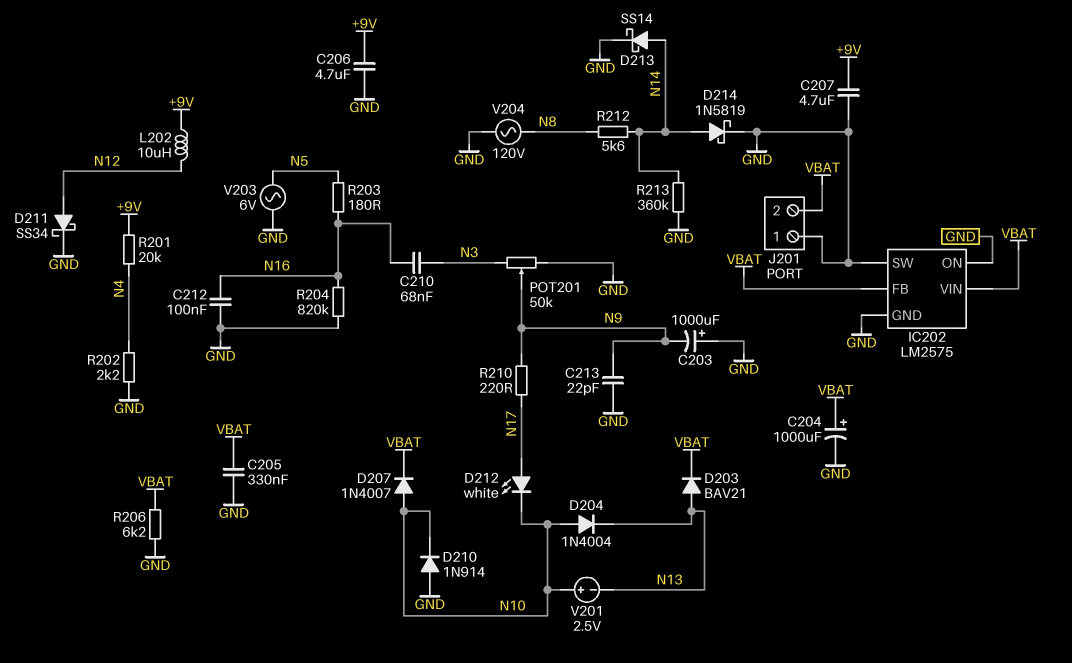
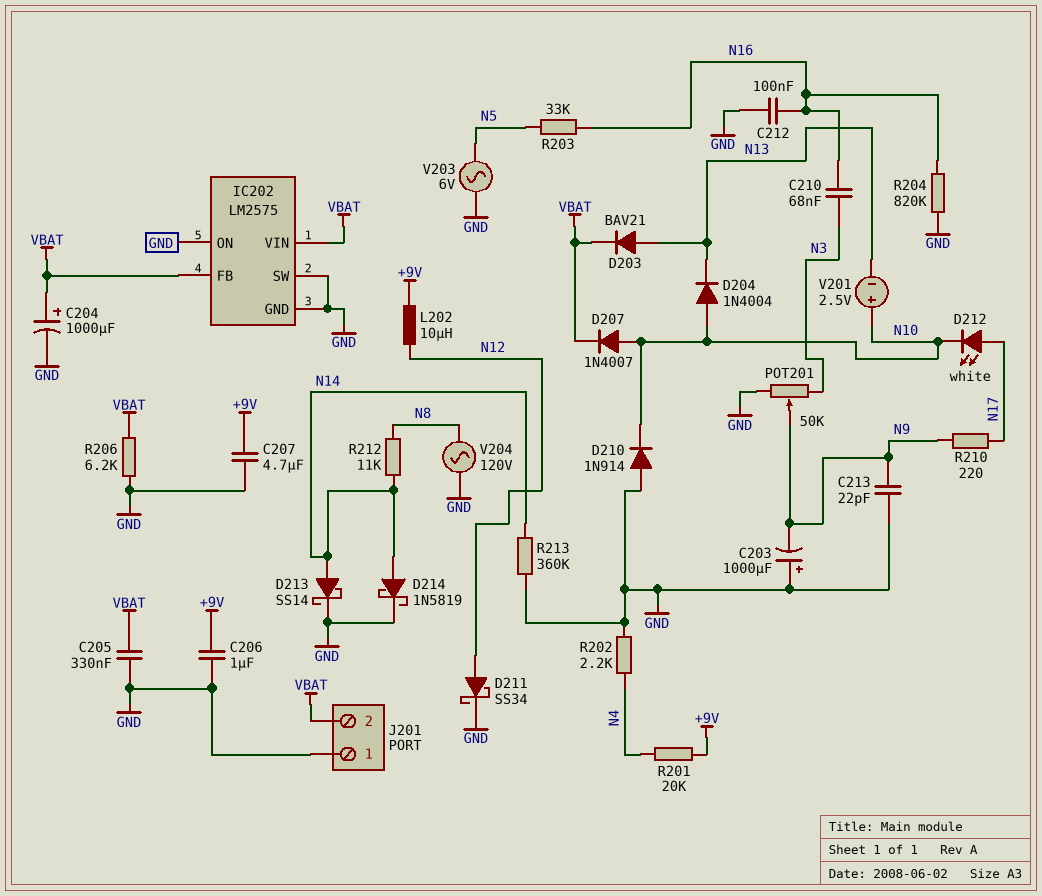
C206: 4.7uF (+9V, GND) -> 1uF (+9V, GND)
R203: 180 (N5, N16) -> 33k (N5, N16)
R212: 5.6k (N8, N14) -> 11k (N8, N14)

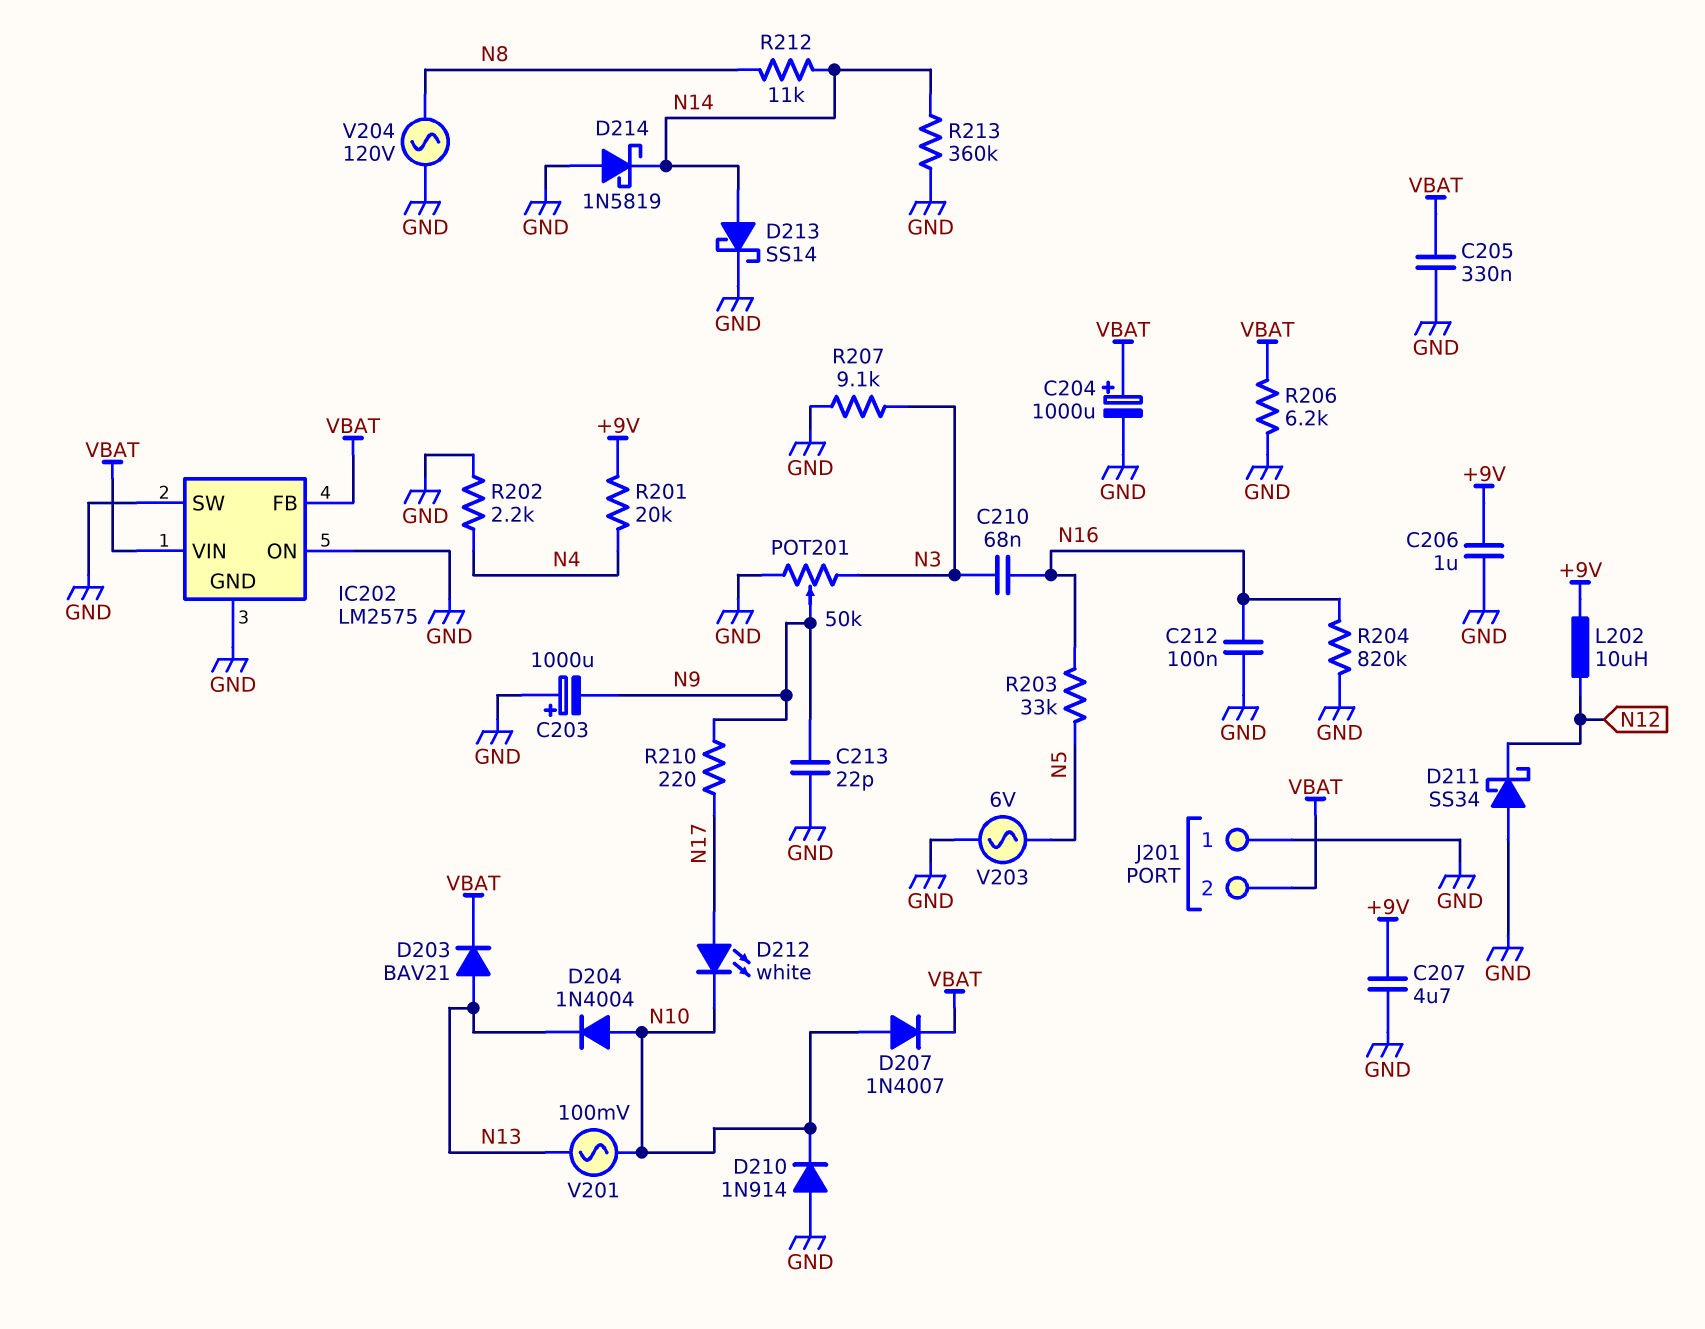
D211: schottky SS34 (A N12, K GND) -> schottky SS34 (A GND, K N12)
D214: schottky 1N5819 (A N14, K GND) -> schottky 1N5819 (A GND, K N14)
R207: none -> 9.1k (GND, N3)
V201: 2.5V (plus N10, minus N13) -> AC 100mV (N10, N13)

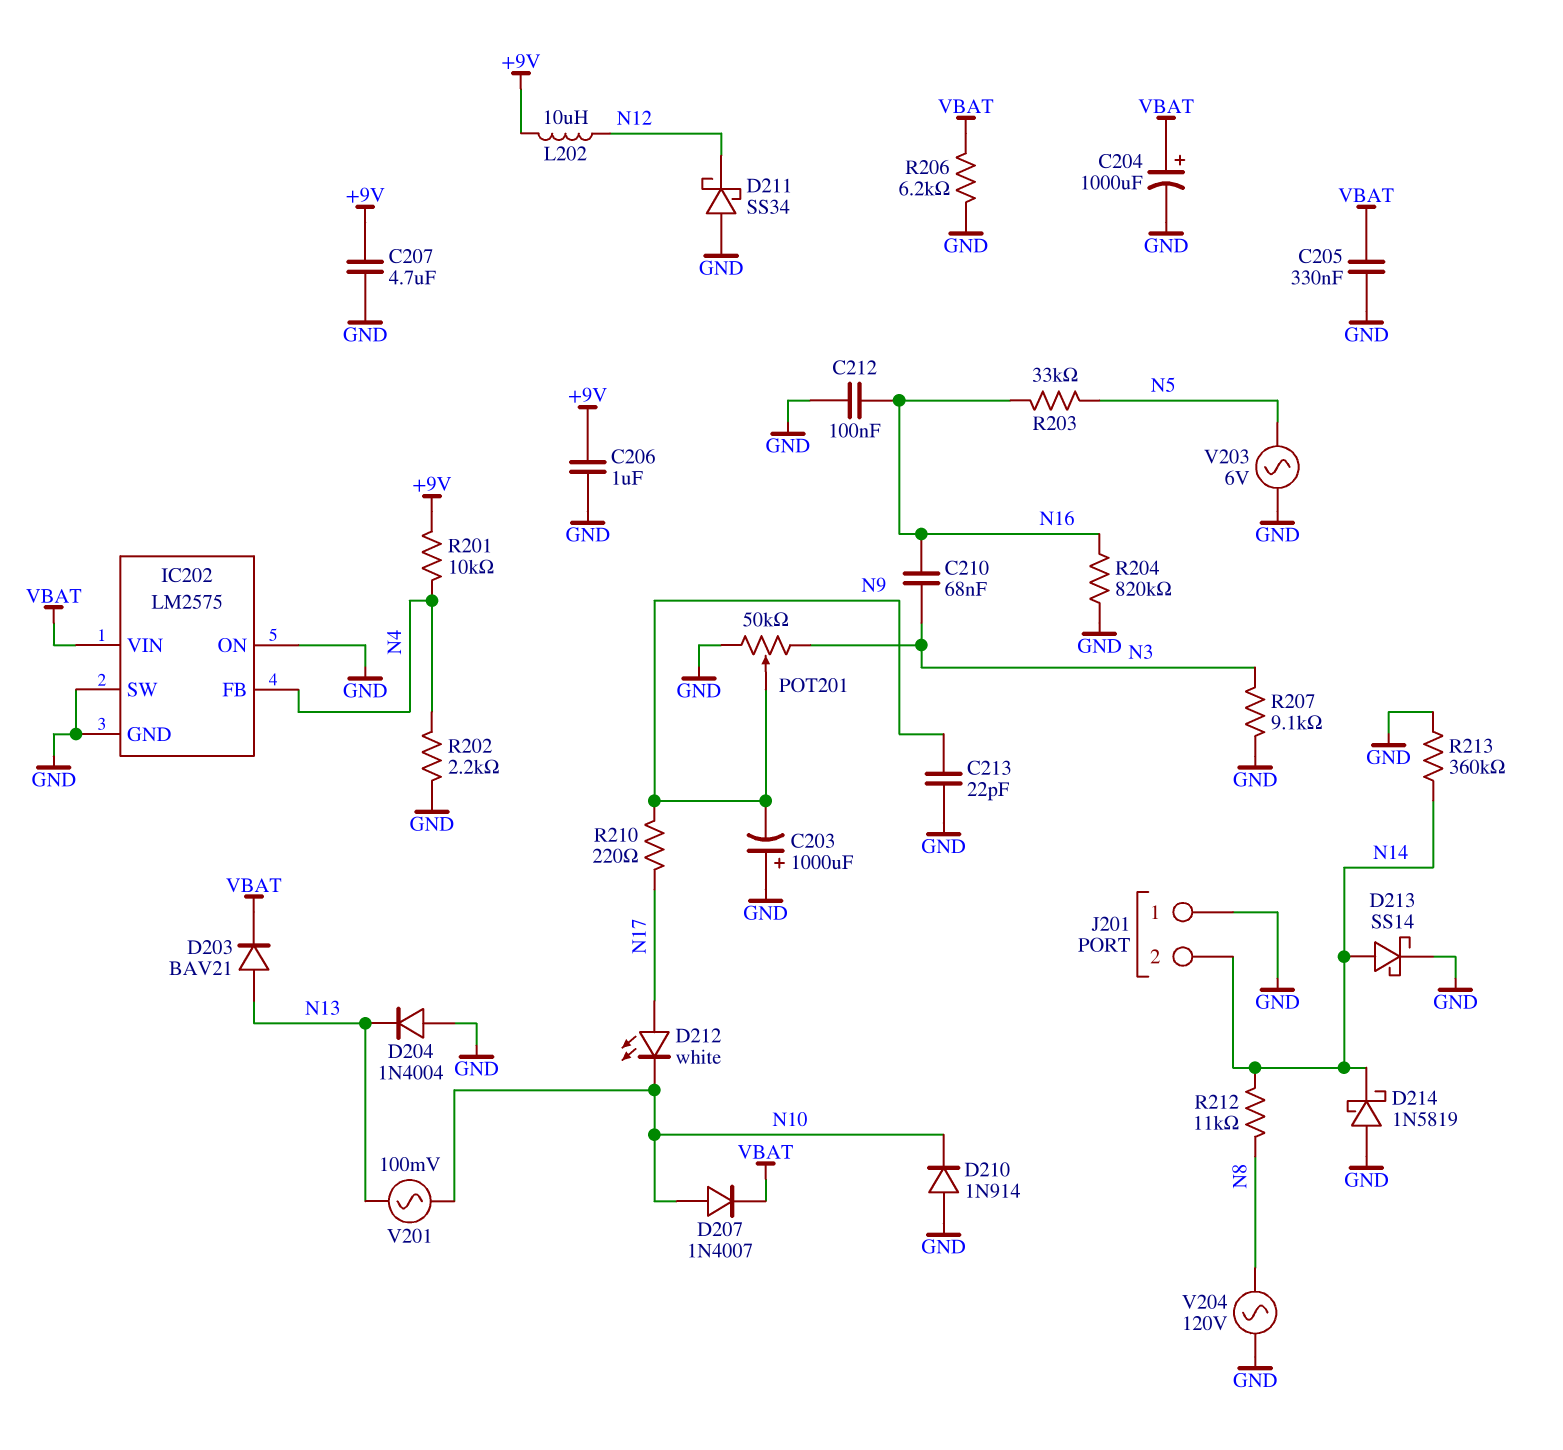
D204: diode 1N4004 (A N10, K N13) -> diode 1N4004 (A GND, K N13)
IC202 pin FB: VBAT -> N4
J201 pin 2: VBAT -> N14
R201: 20k (+9V, N4) -> 10k (+9V, N4)

